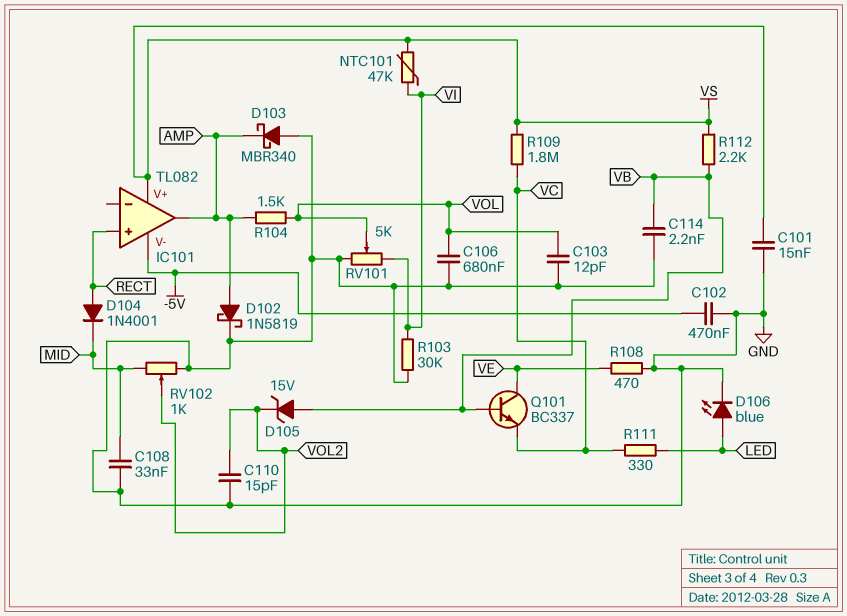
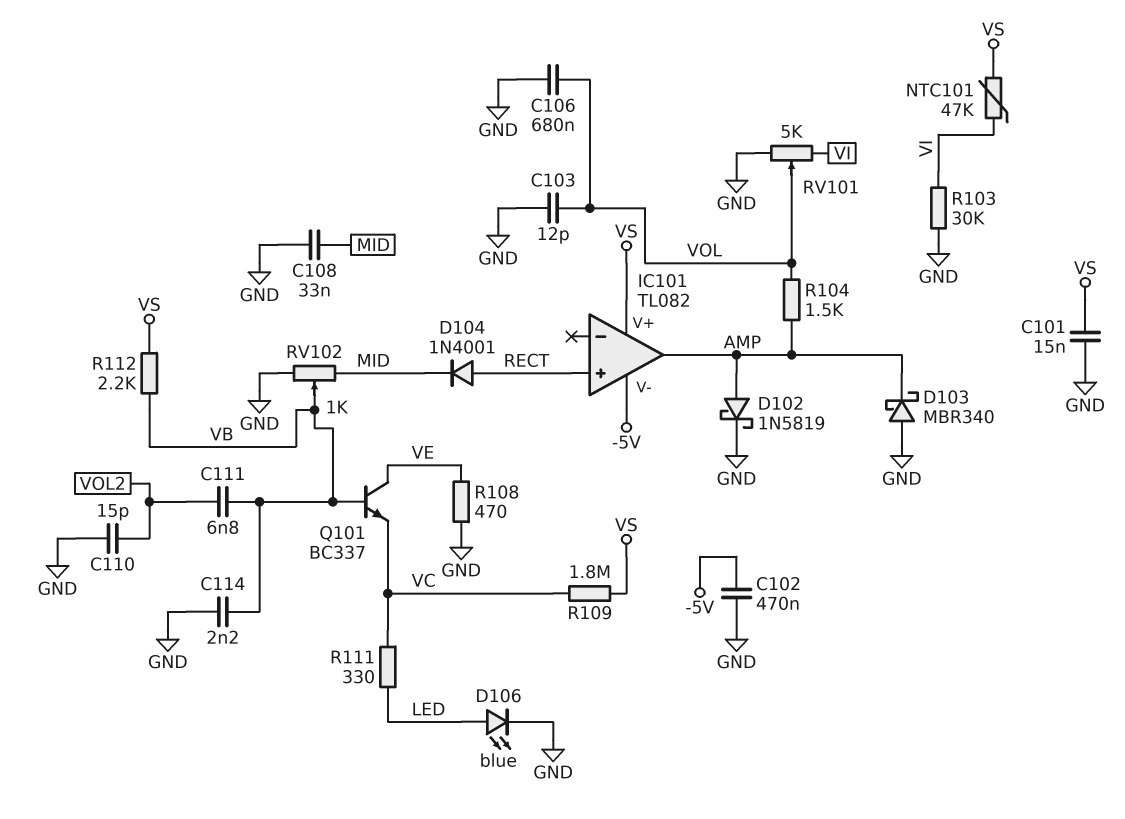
C111: none -> 6.8nF (VB, VOL2)
D105: zener 15V (A VB, K VOL2) -> none
RV102: 1k (GND, MID, wiper VOL2) -> 1k (GND, MID, wiper VB)

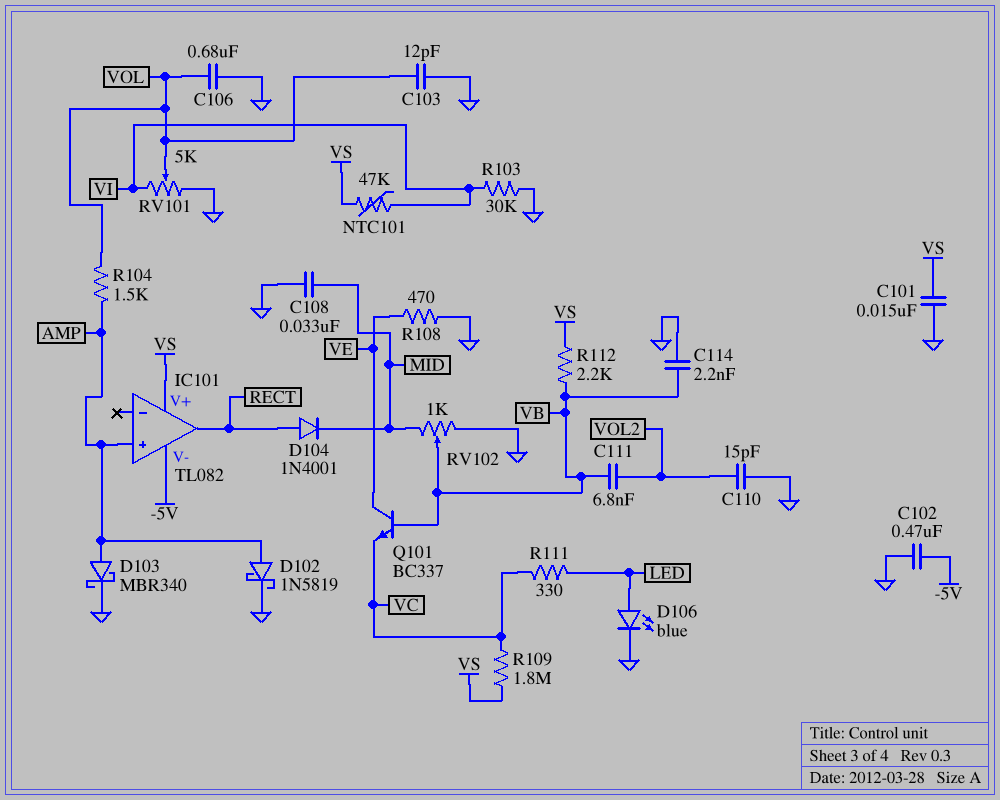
D103: schottky MBR340 (A GND, K AMP) -> schottky MBR340 (A AMP, K GND)
IC101 pin in+: RECT -> AMP
IC101 pin out: AMP -> RECT

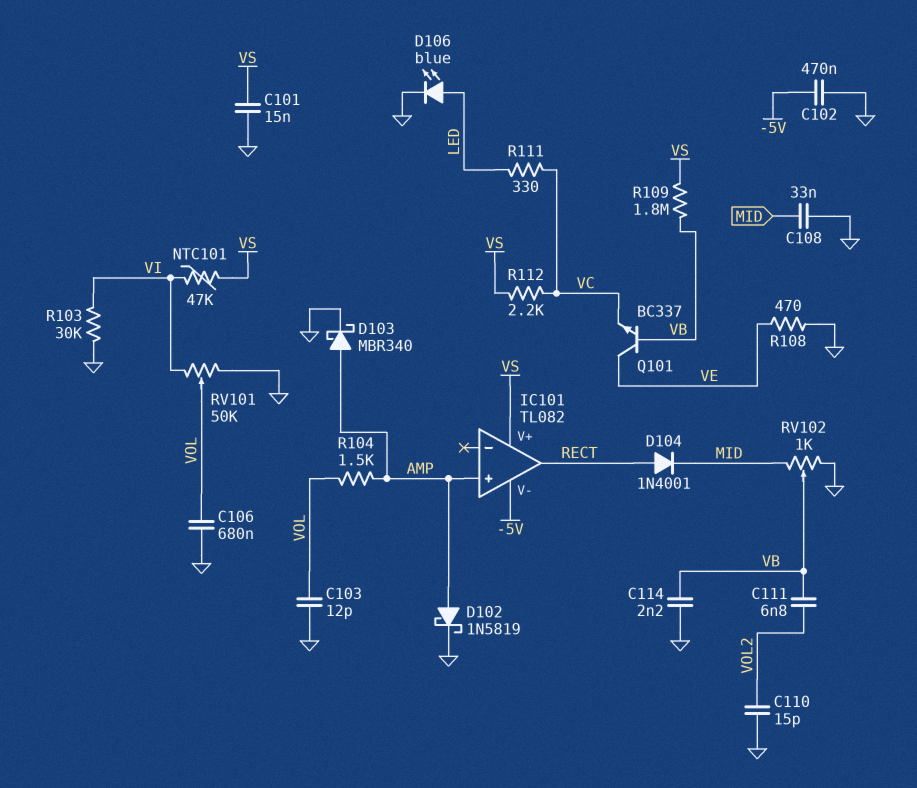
R109: 1.8M (VC, VS) -> 1.8M (VB, VS)
R112: 2.2k (VB, VS) -> 2.2k (VC, VS)
RV101: 5k (GND, VI, wiper VOL) -> 50k (GND, VI, wiper VOL)

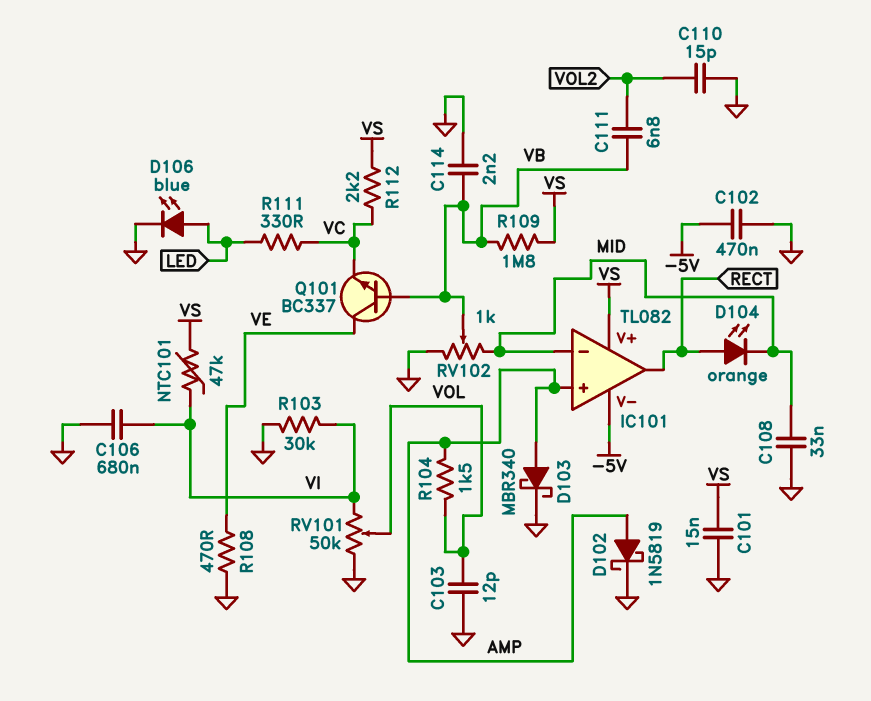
C106: 680nF (GND, VOL) -> 680nF (GND, VI)
D104: diode 1N4001 (A RECT, K MID) -> LED orange (A RECT, K MID)
IC101 pin in-: none -> MID

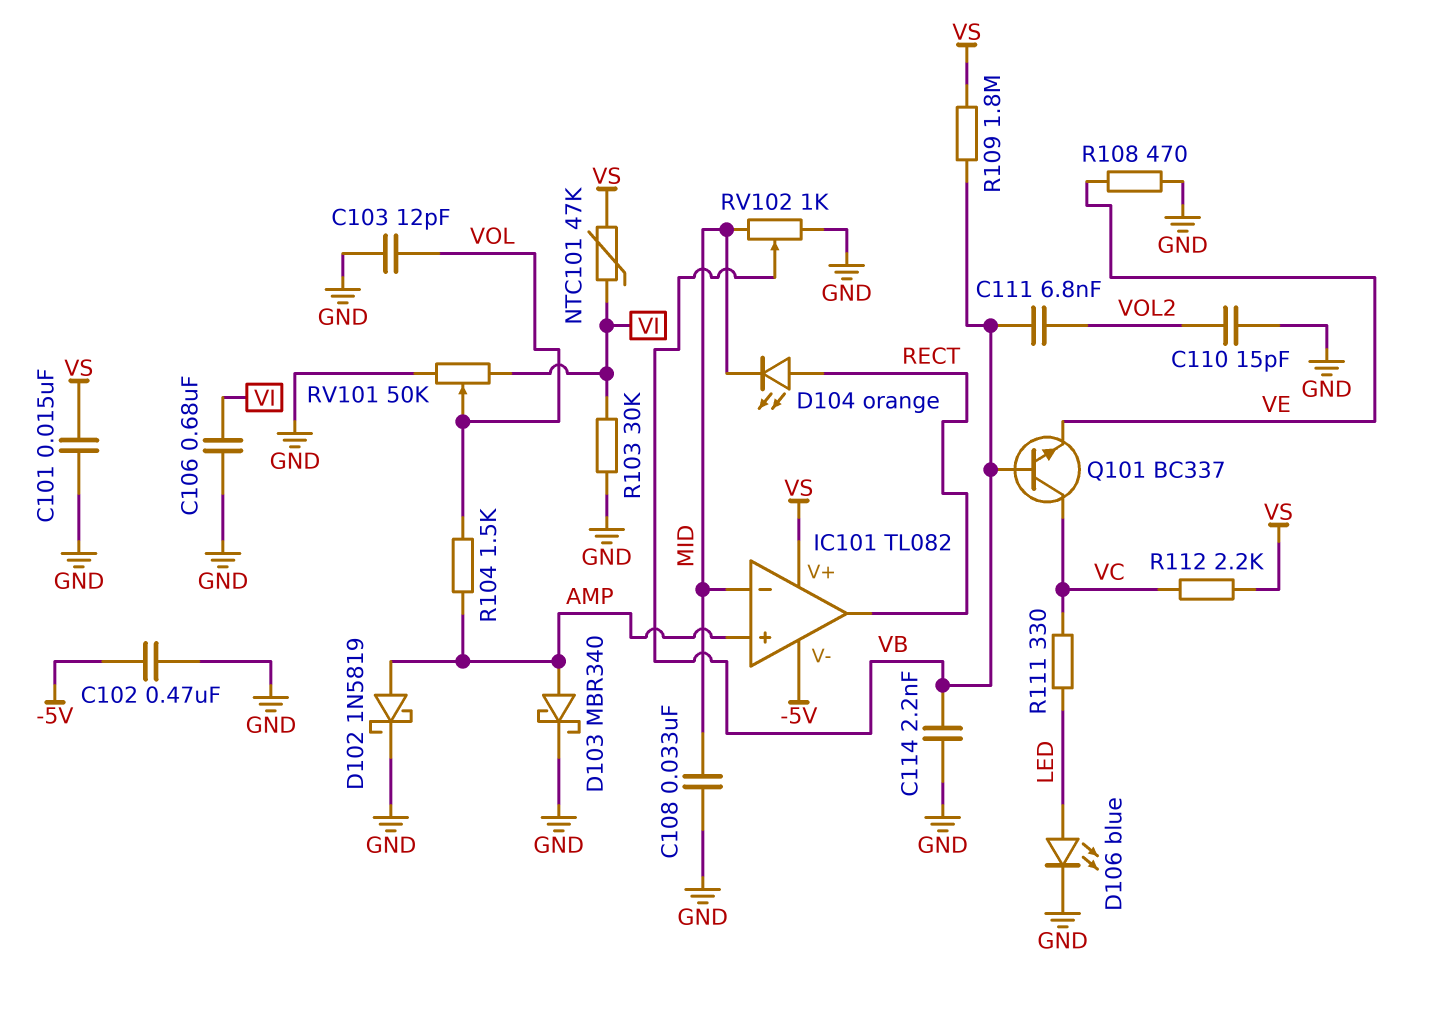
Q101: NPN BC337 (B VB, C VE, E VC) -> NPN BC337 (B VB, C VC, E VE)

